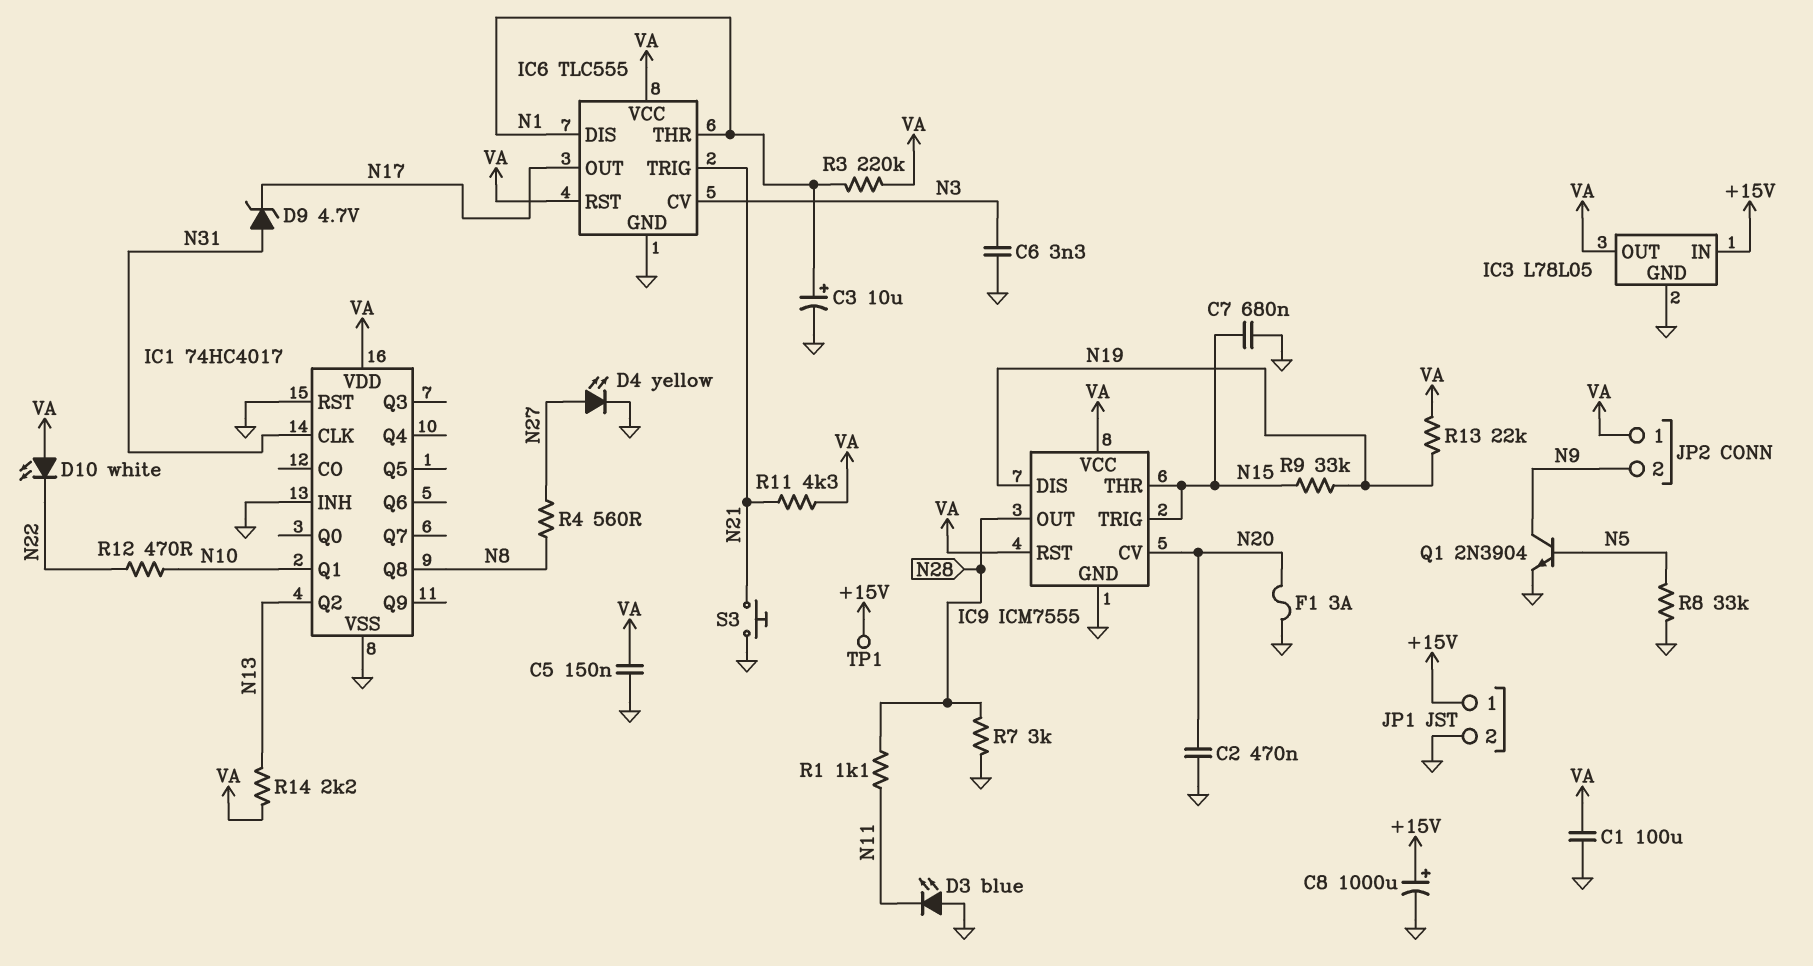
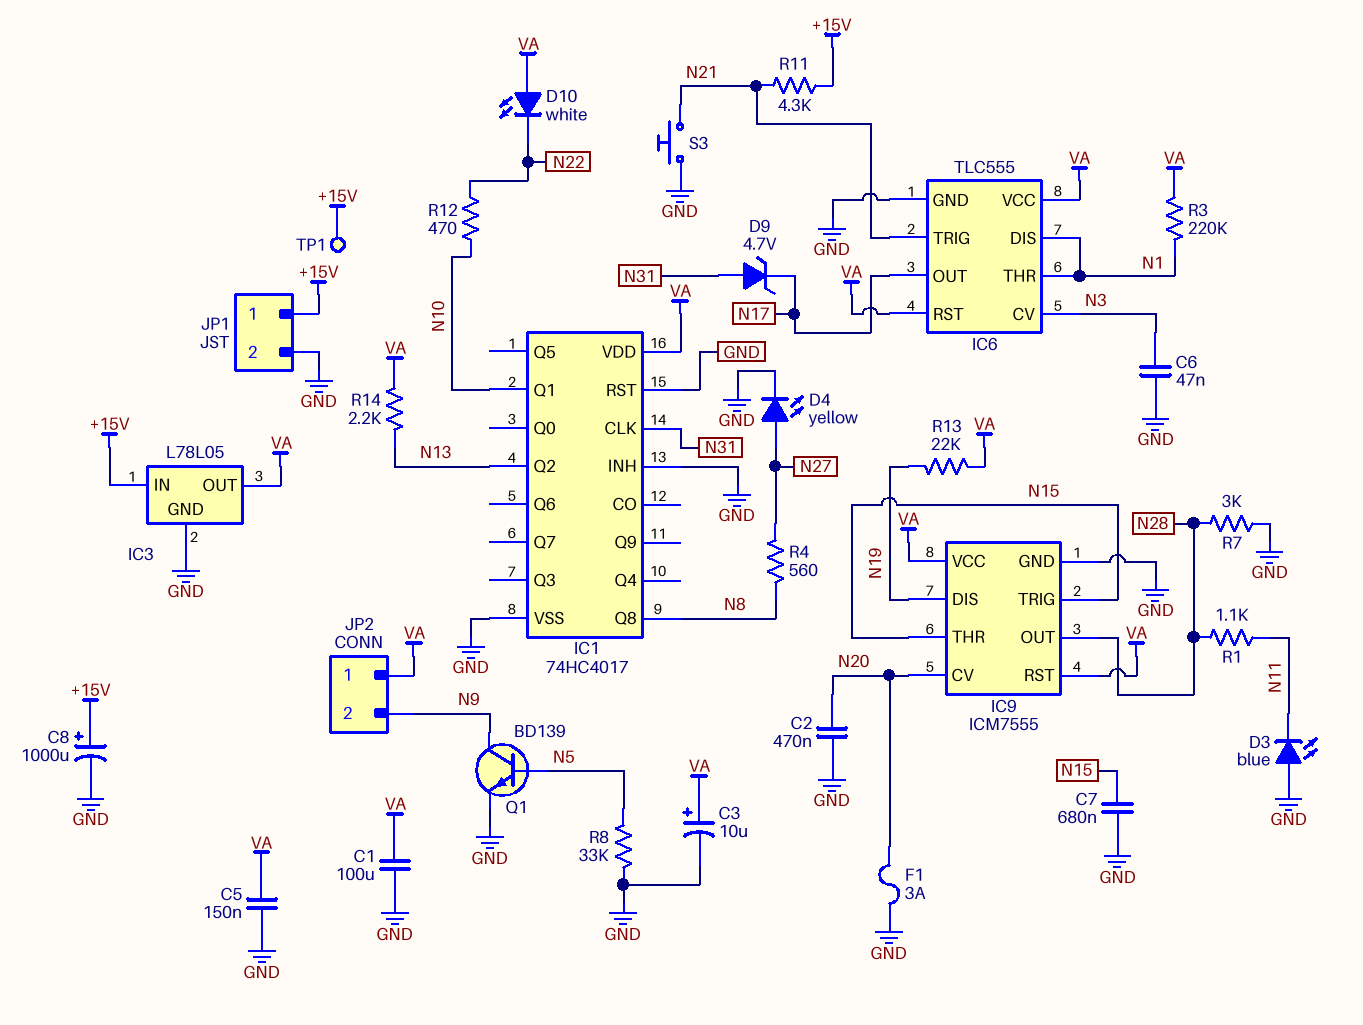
C3: 10uF (plus N1, minus GND) -> 10uF (plus VA, minus GND)
C6: 3.3nF (GND, N3) -> 47nF (GND, N3)
Q1: NPN 2N3904 (B N5, C N9, E GND) -> NPN BD139 (B N5, C N9, E GND)
R9: 33k (N15, N19) -> none
R11: 4.3k (N21, VA) -> 4.3k (+15V, N21)

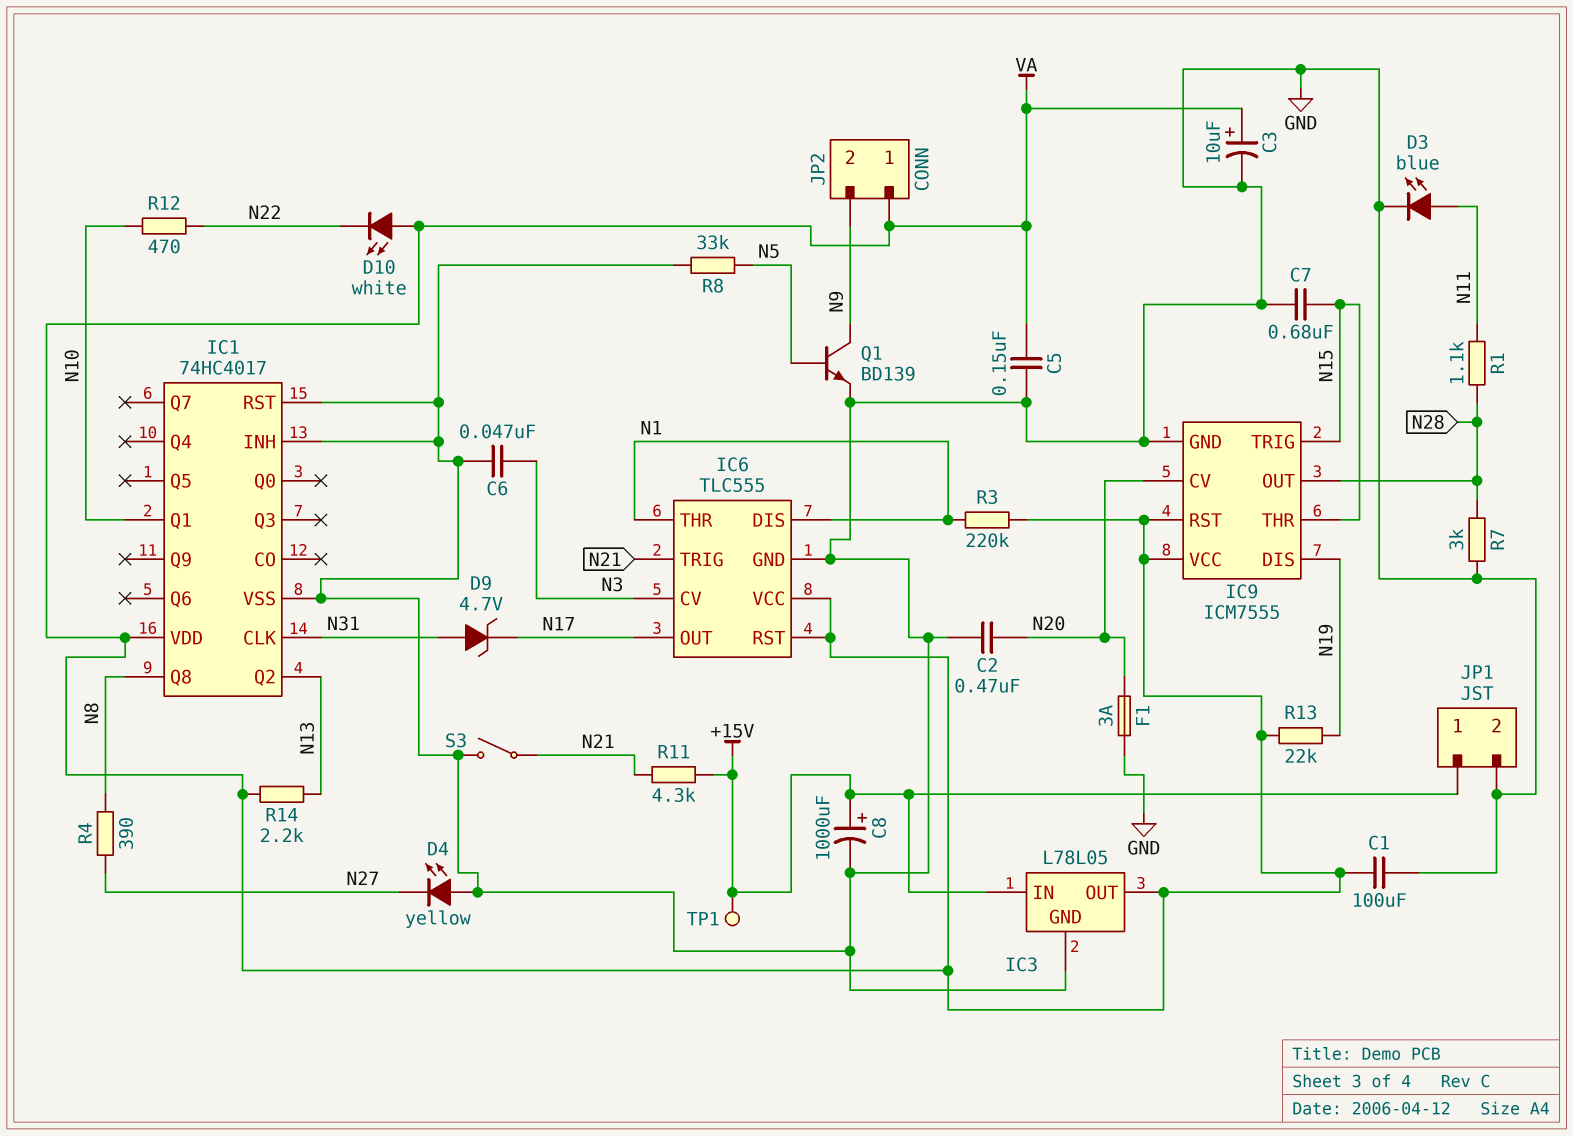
D3: LED blue (A GND, K N11) -> LED blue (A N11, K GND)
D4: LED yellow (A N27, K GND) -> LED yellow (A GND, K N27)
R4: 560 (N8, N27) -> 390 (N8, N27)
S3: button (GND, N21) -> switch (GND, N21)

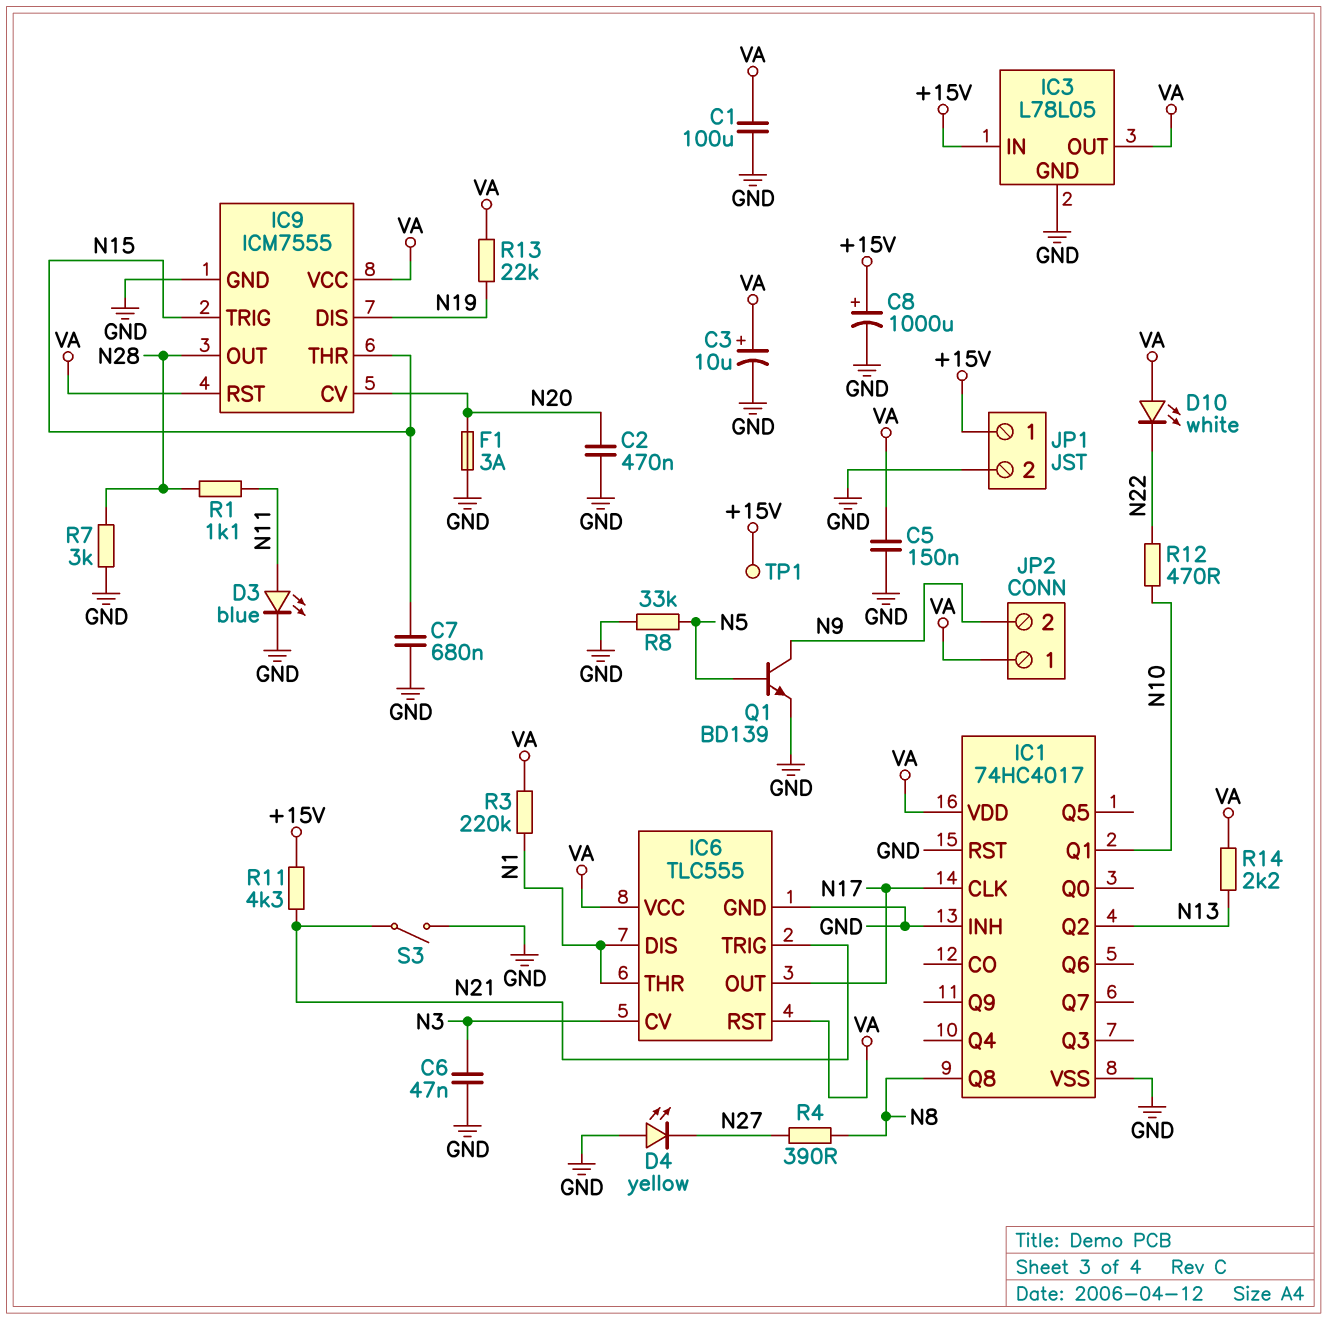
D9: zener 4.7V (A N31, K N17) -> none
IC1 pin CLK: N31 -> N17

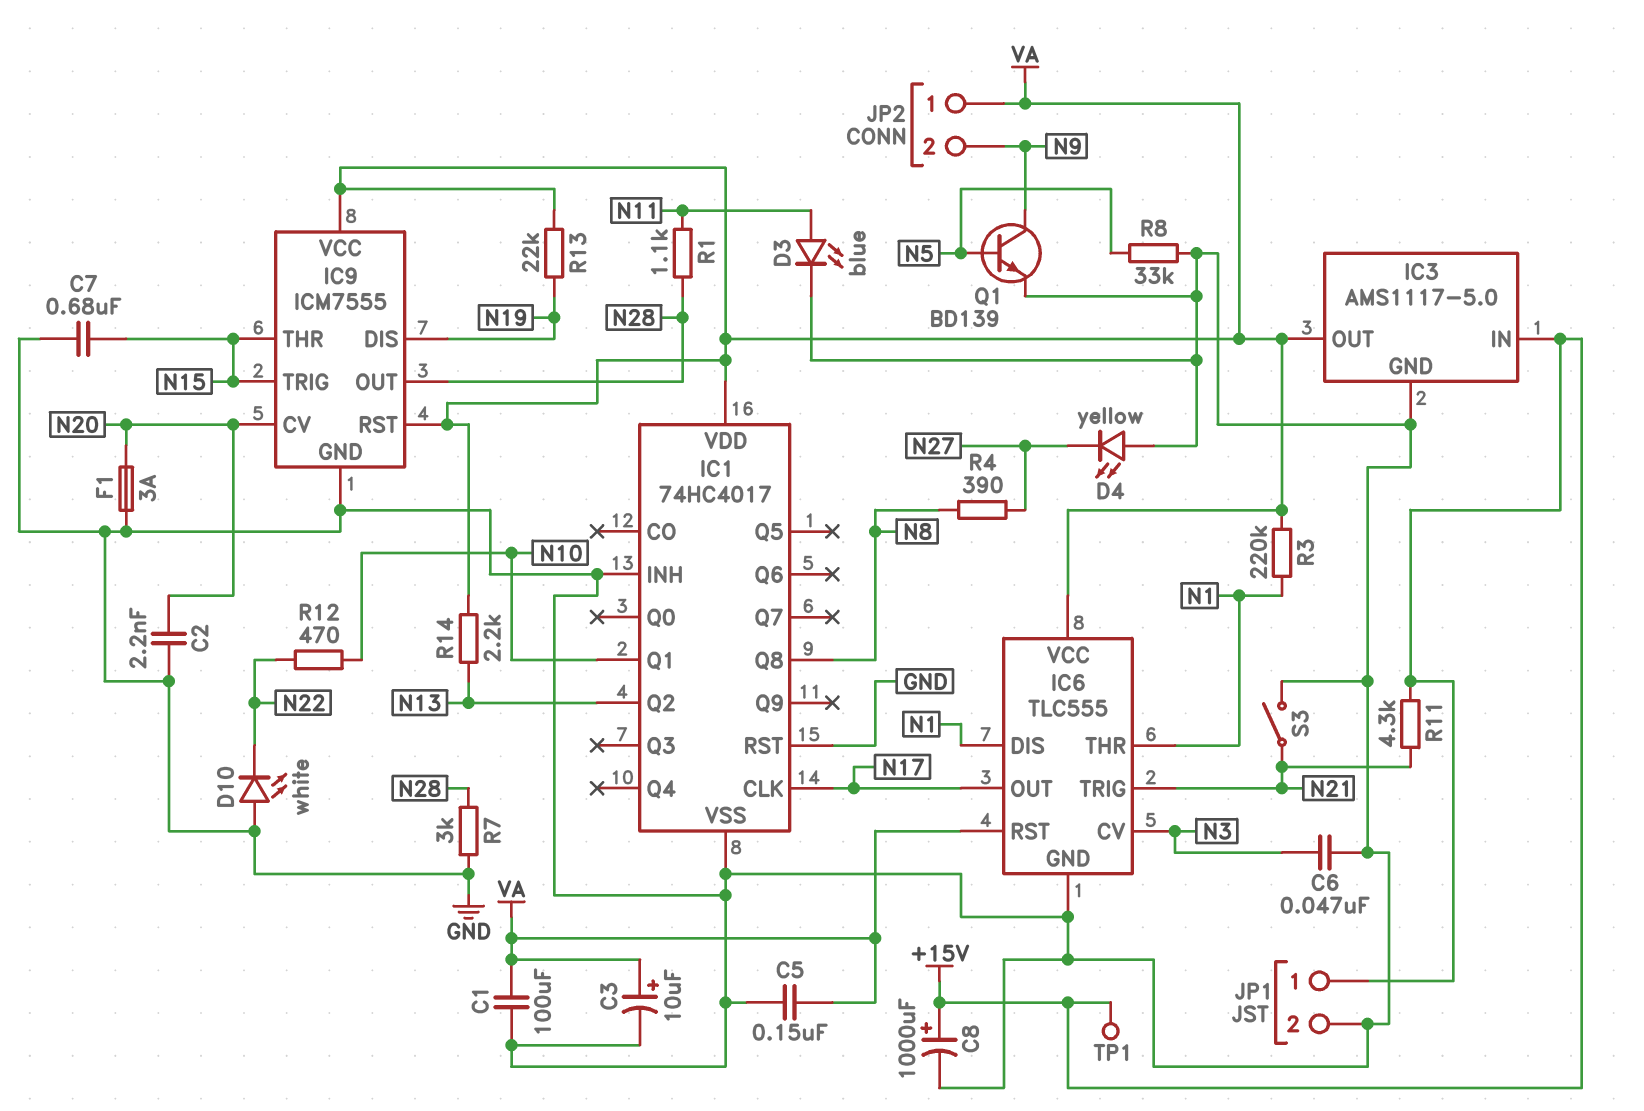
C2: 470nF (GND, N20) -> 2.2nF (GND, N20)
D10: LED white (A VA, K N22) -> LED white (A GND, K N22)
IC3: L78L05 -> AMS1117-5.0

